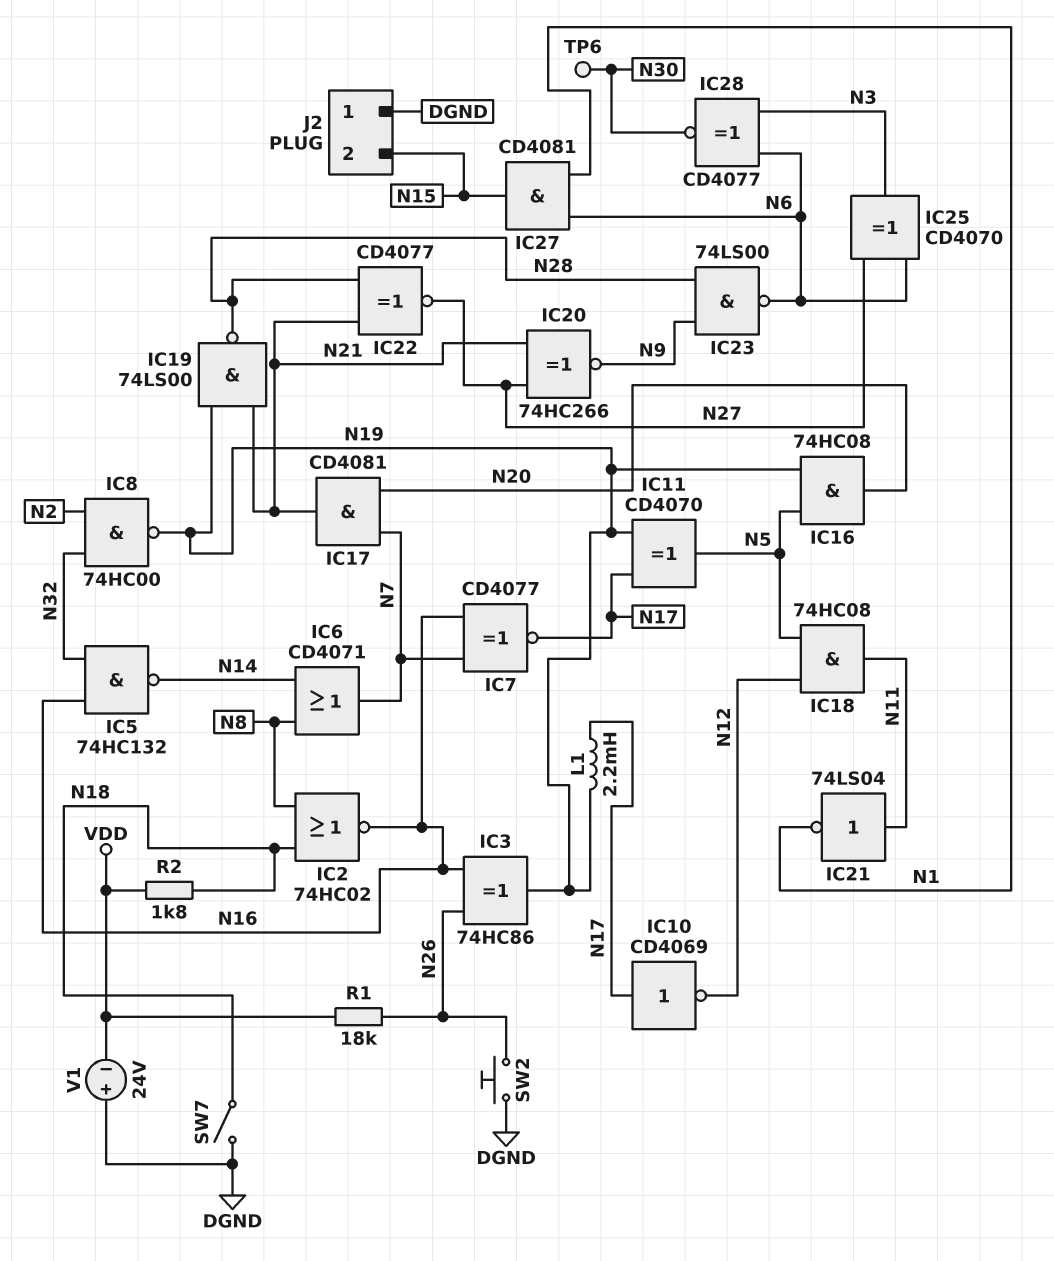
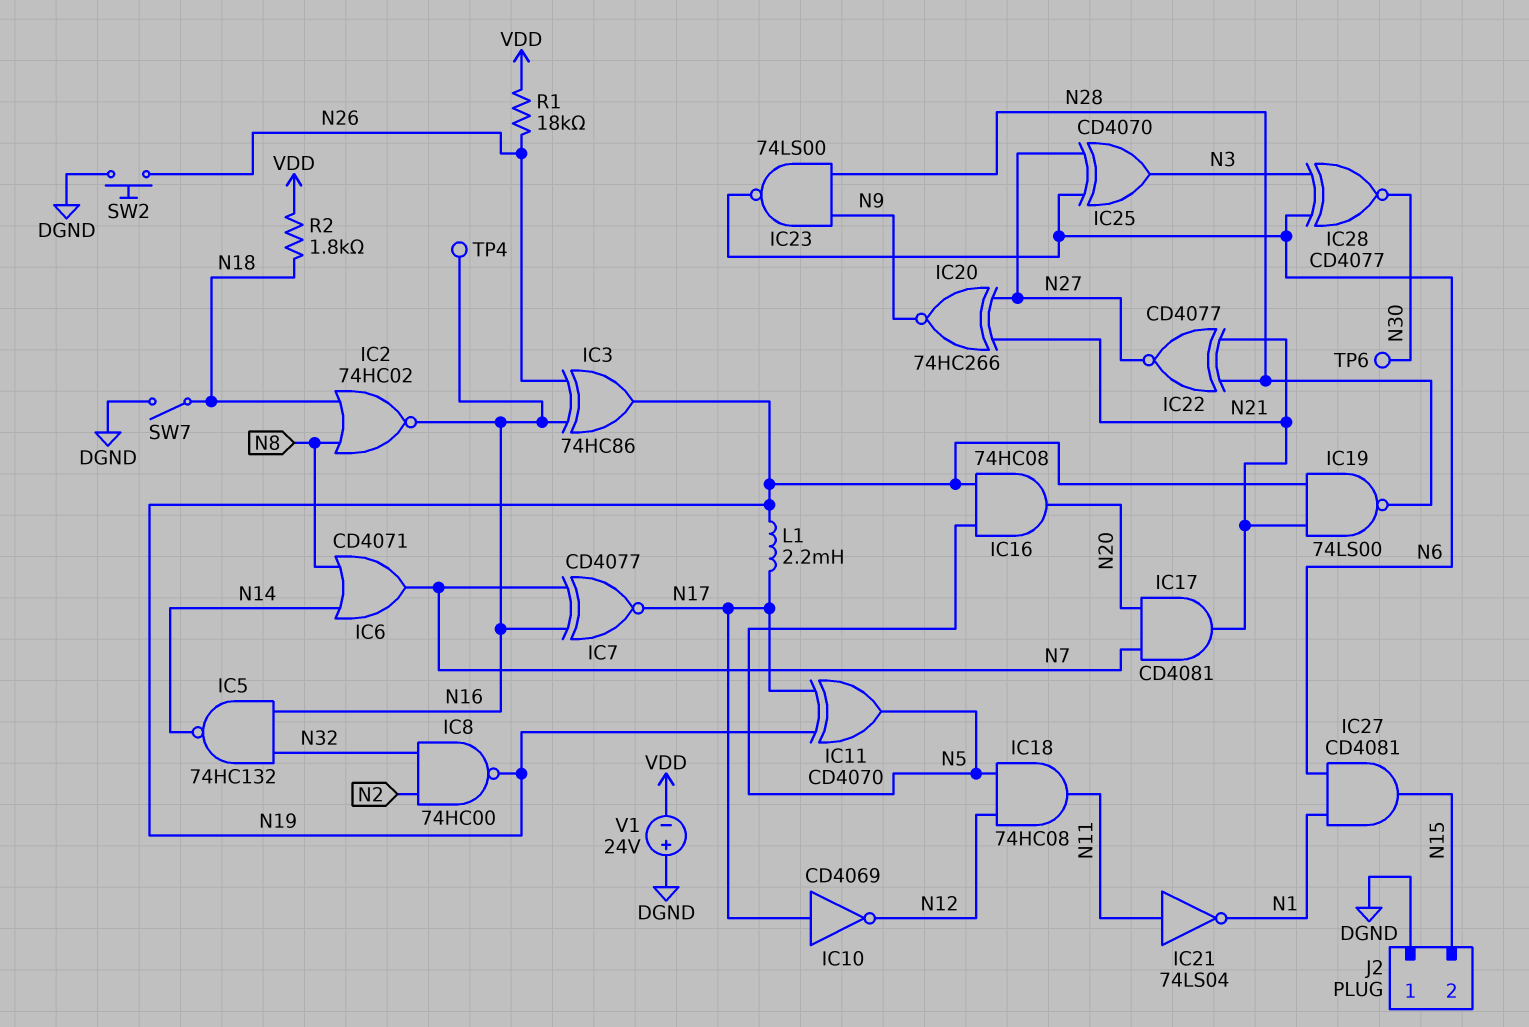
TP4: none -> test point (N16)

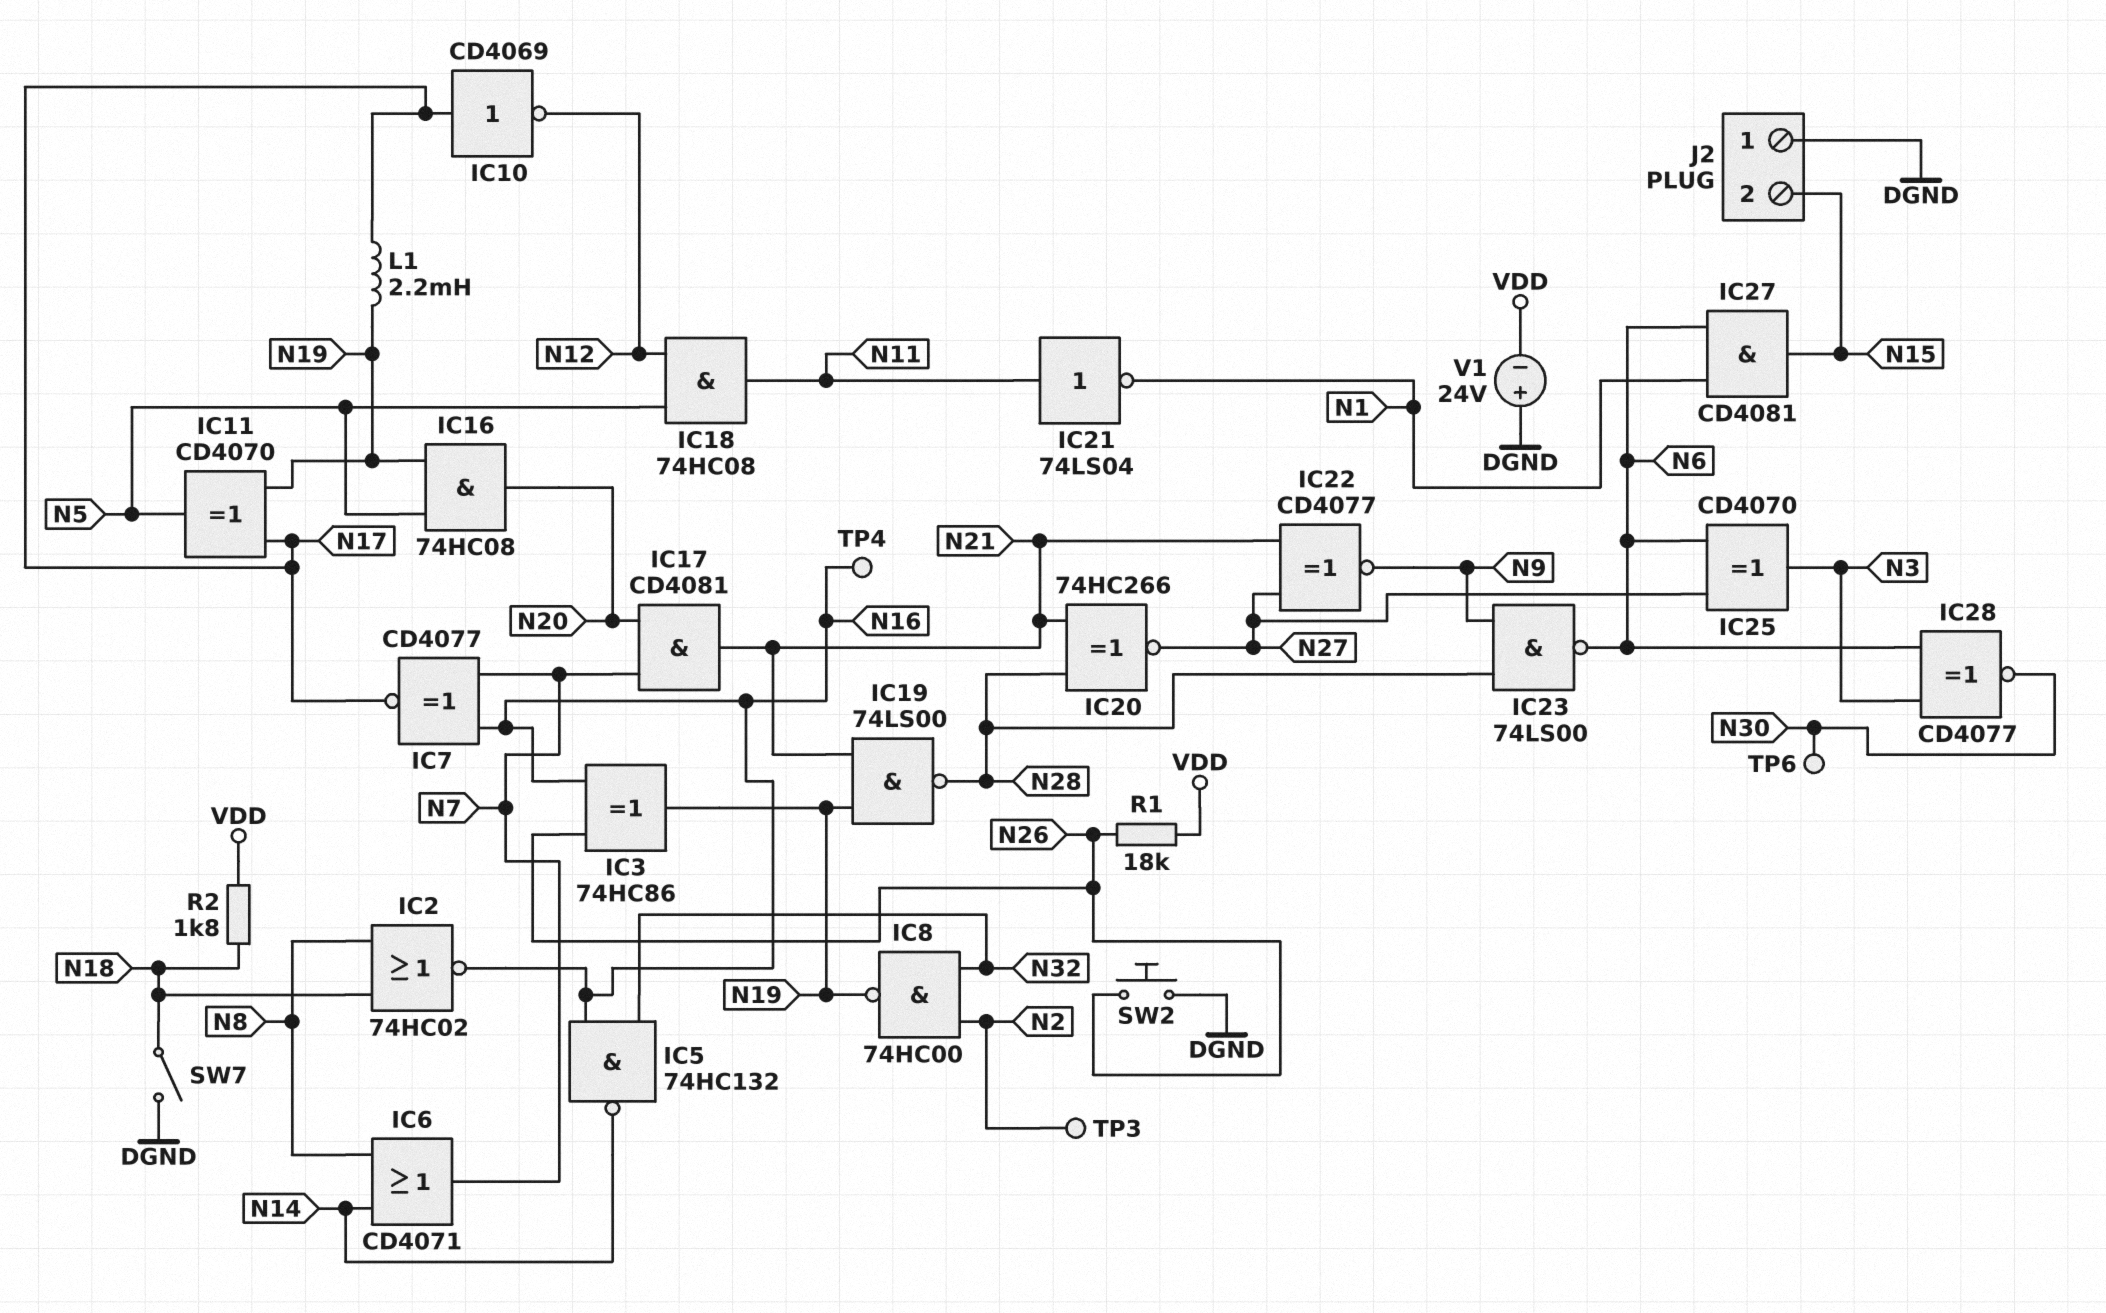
IC20: XNOR 74HC266 (in N21, in N27, out N9) -> XNOR 74HC266 (in N21, in N28, out N27)
IC22: XNOR CD4077 (in N21, in N28, out N27) -> XNOR CD4077 (in N21, in N27, out N9)
TP3: none -> test point (N2)

